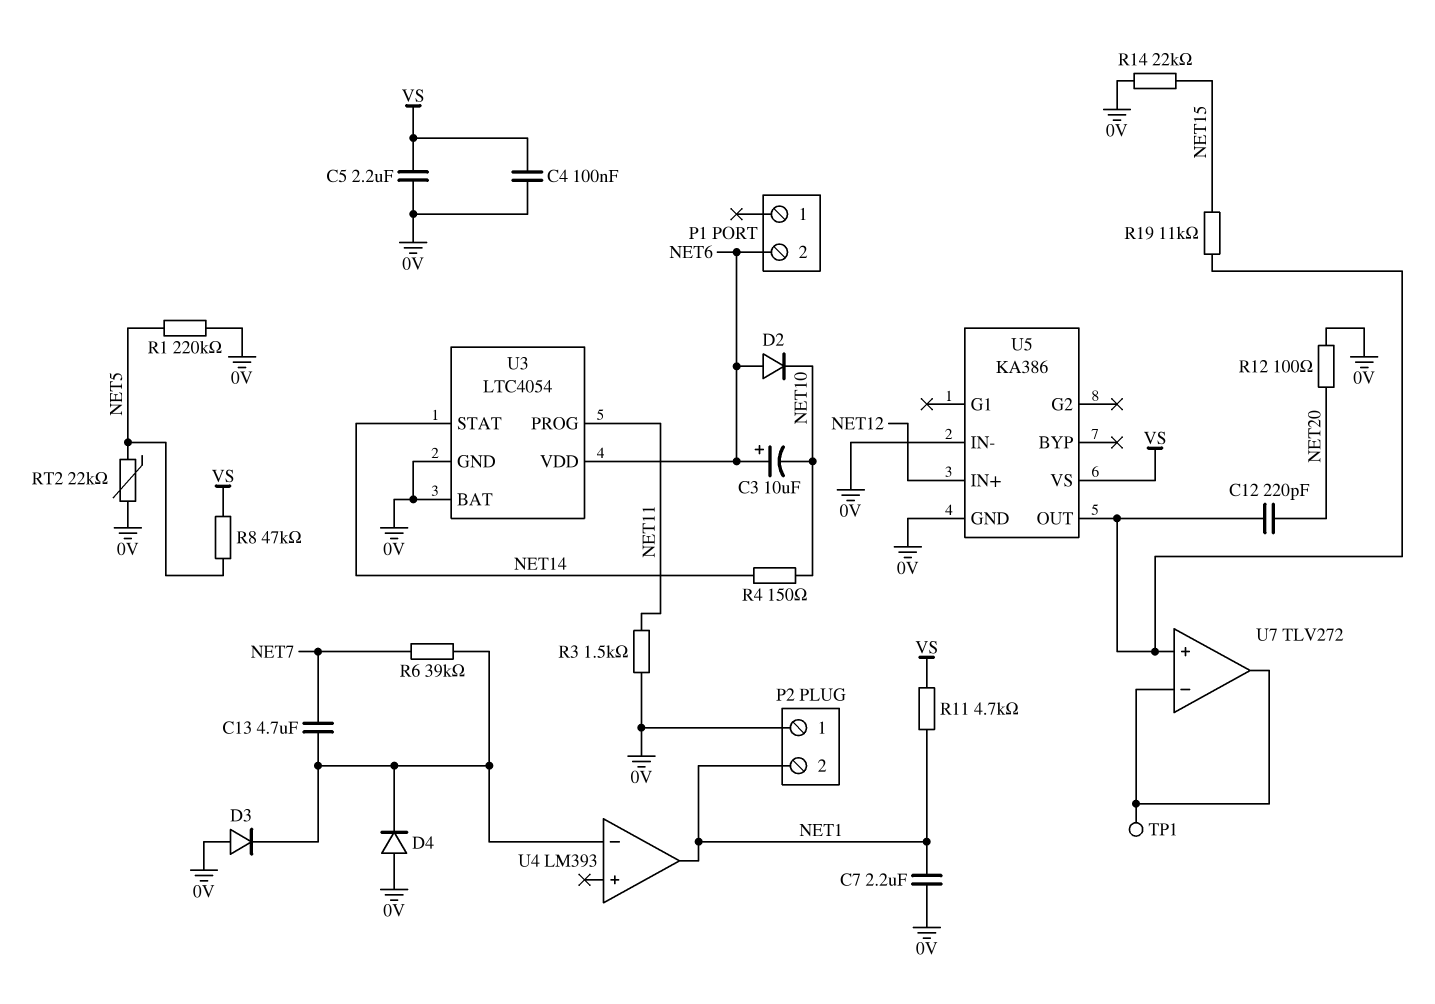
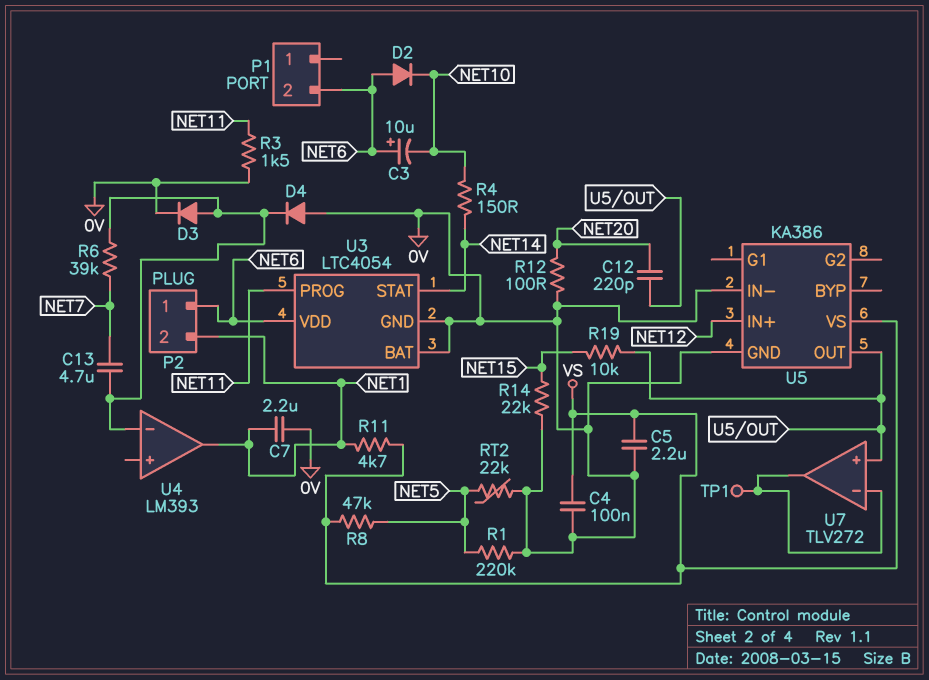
D3: diode (A 0V, K U4/in-) -> diode (A U4/in-, K 0V)
P2 pin 1: 0V -> NET6
R19: 11k (NET15, U5/OUT) -> 10k (NET15, U5/OUT)

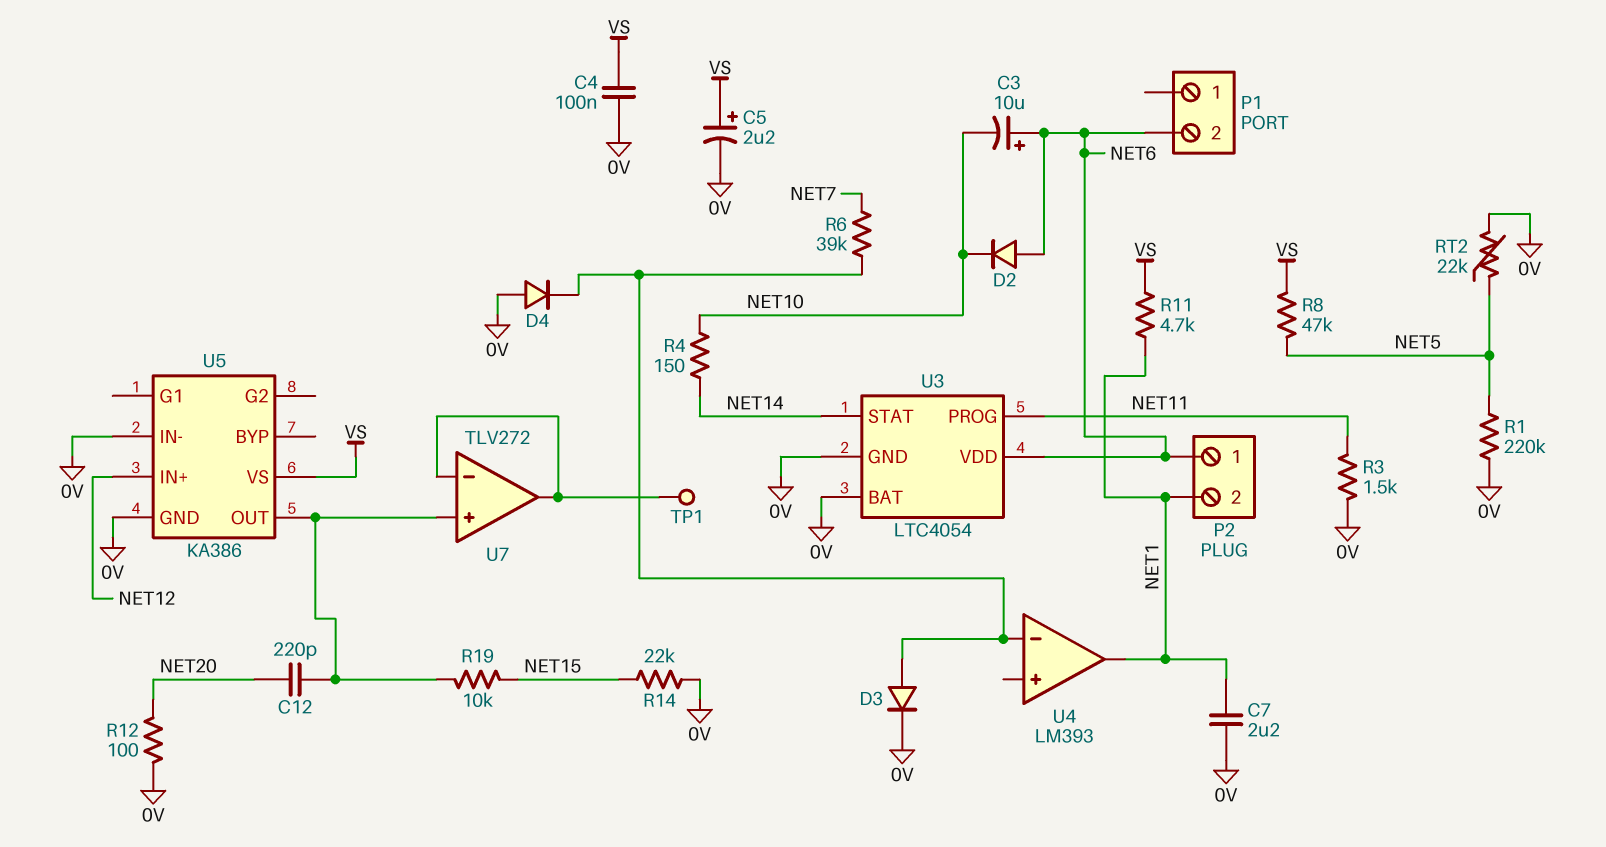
C5: 2.2uF (0V, VS) -> 2.2uF (plus VS, minus 0V)
C13: 4.7uF (NET7, U4/in-) -> none

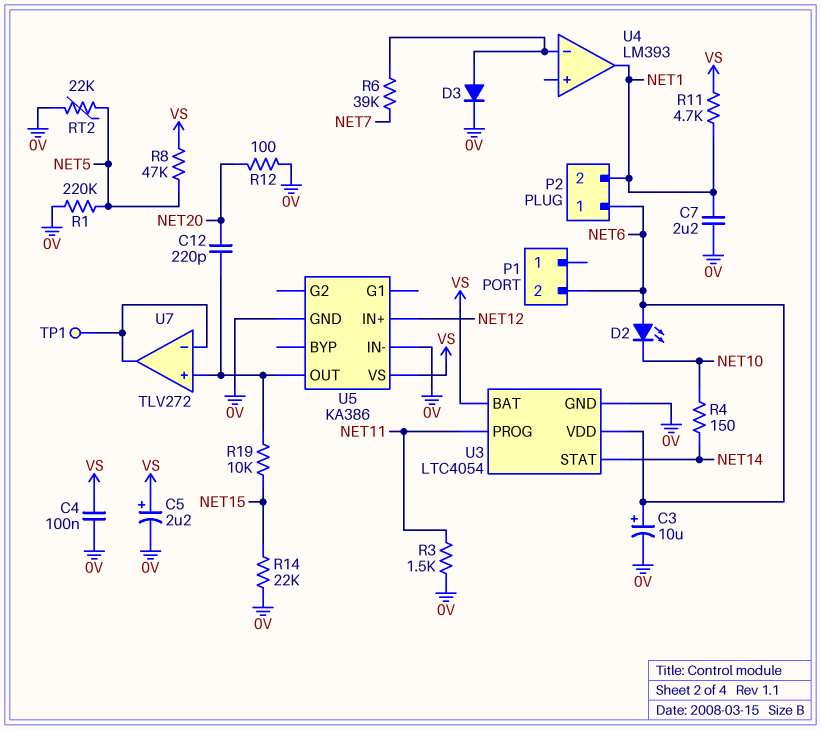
C3: 10uF (plus NET6, minus NET10) -> 10uF (plus NET6, minus 0V)
D2: diode (A NET6, K NET10) -> LED (A NET6, K NET10)
D4: diode (A 0V, K U4/in-) -> none
U3 pin BAT: 0V -> VS

